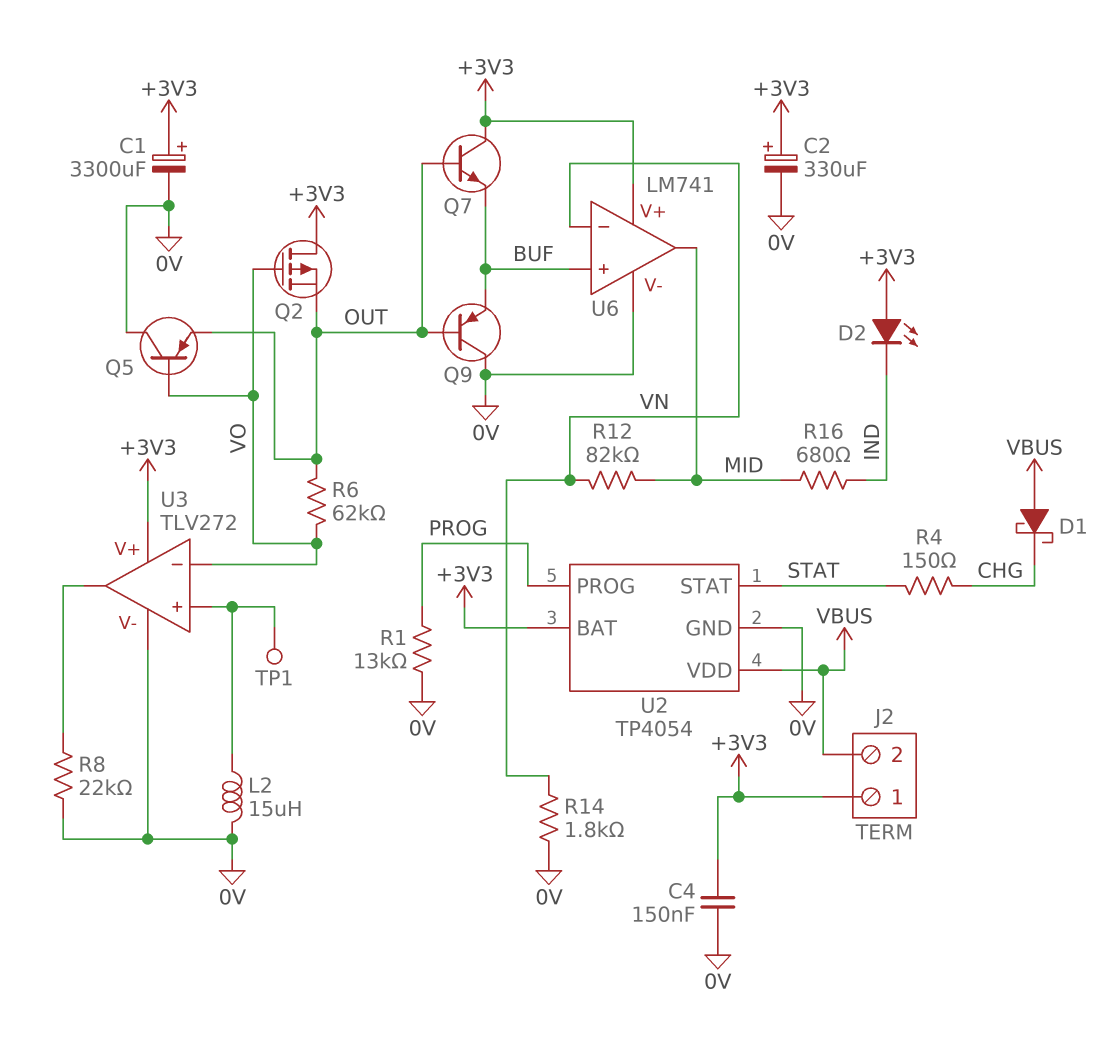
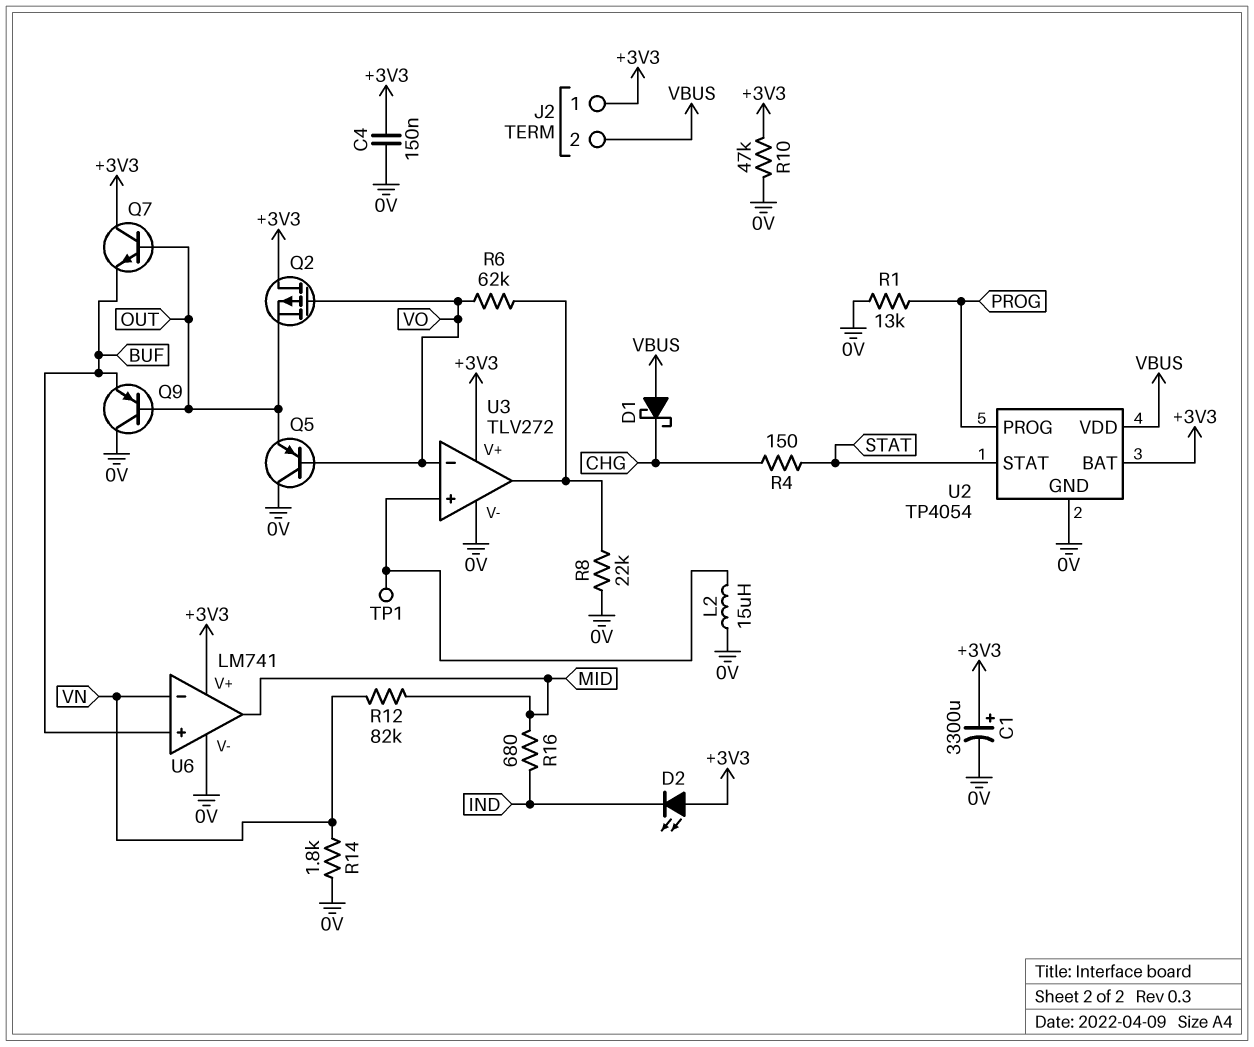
C2: 330uF (plus +3V3, minus 0V) -> none
R6: 62k (OUT, VO) -> 62k (U3/out, VO)
R10: none -> 47k (+3V3, 0V)

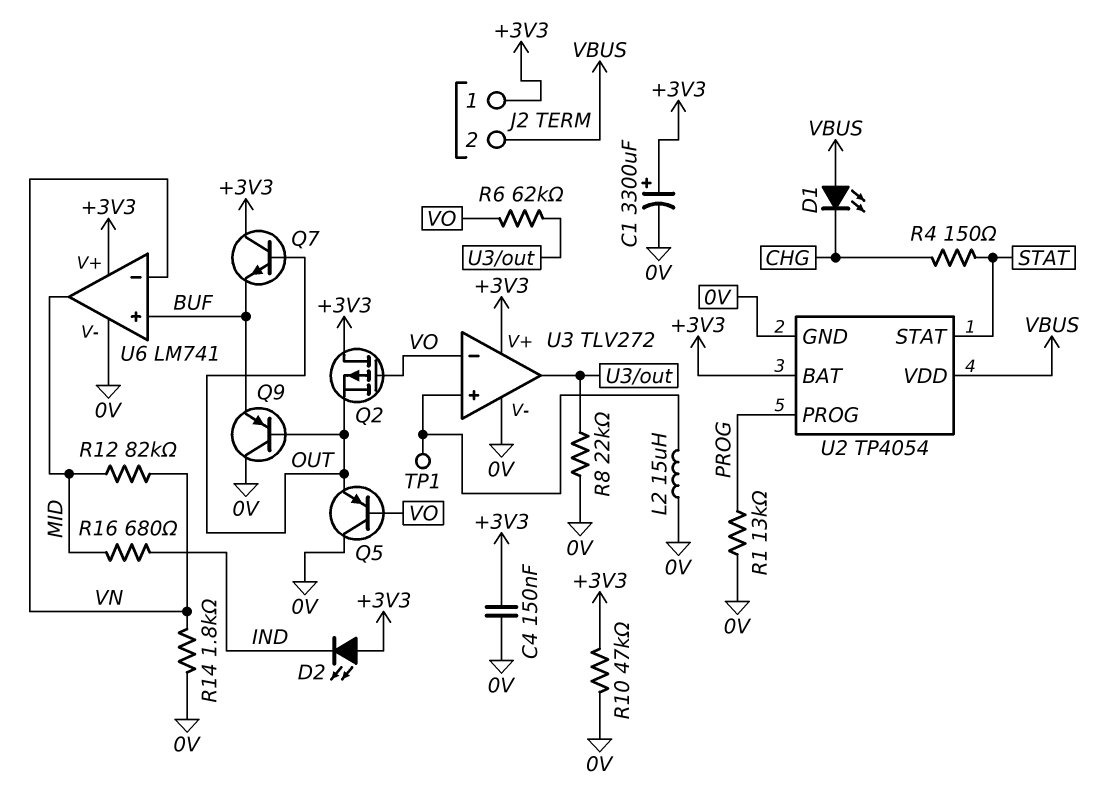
D1: schottky (A VBUS, K CHG) -> LED (A VBUS, K CHG)

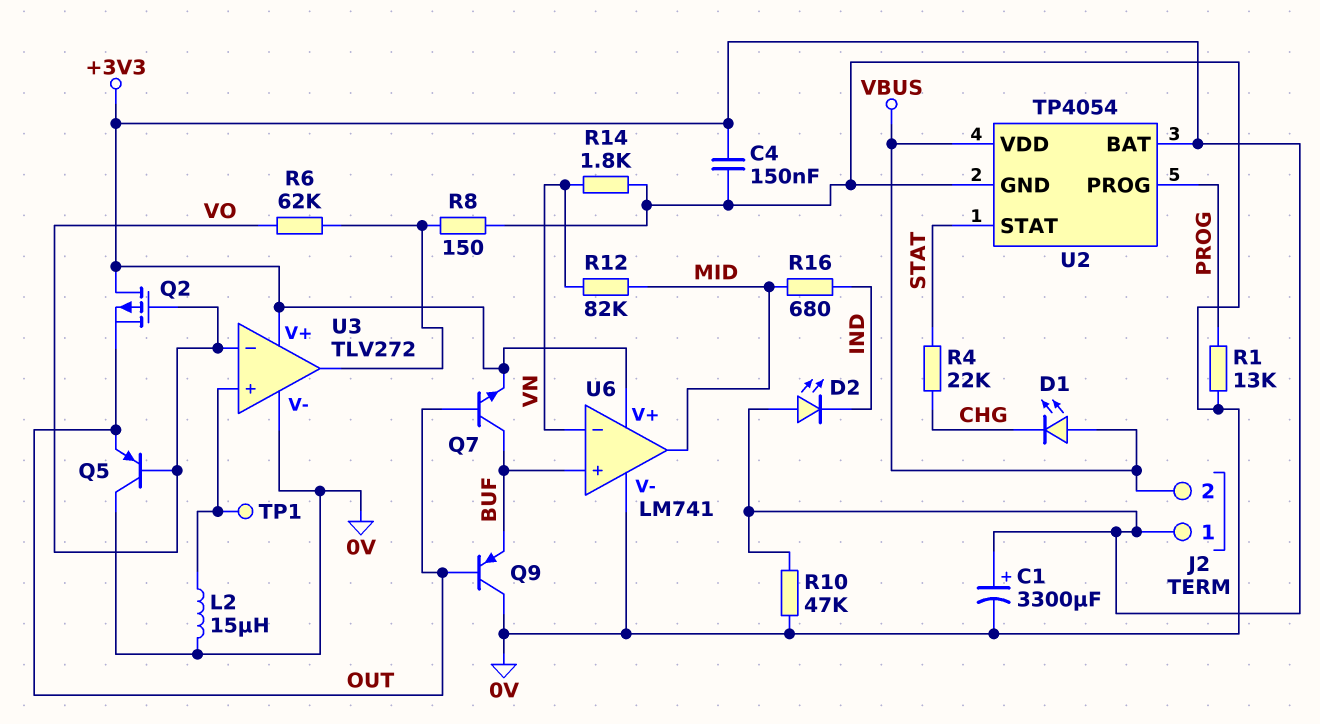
Q7: NPN (B OUT, C +3V3, E BUF) -> NPN (B OUT, C BUF, E +3V3)
R4: 150 (CHG, STAT) -> 22k (CHG, STAT)
R8: 22k (0V, U3/out) -> 150 (0V, U3/out)

